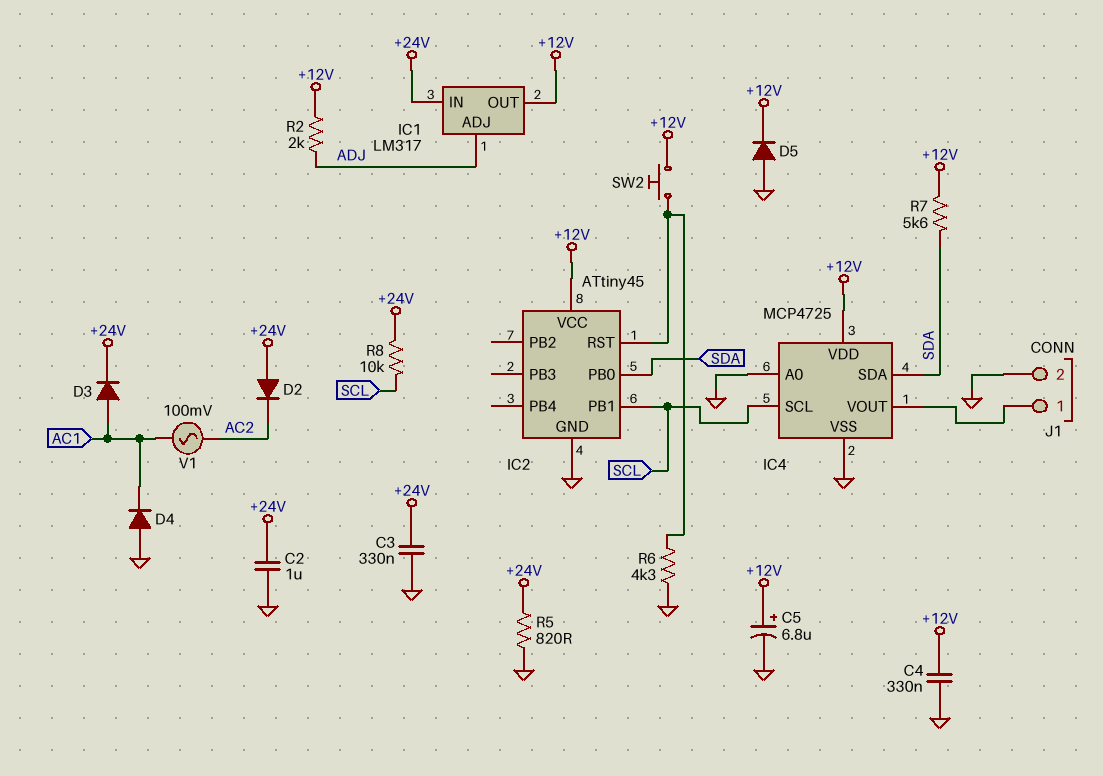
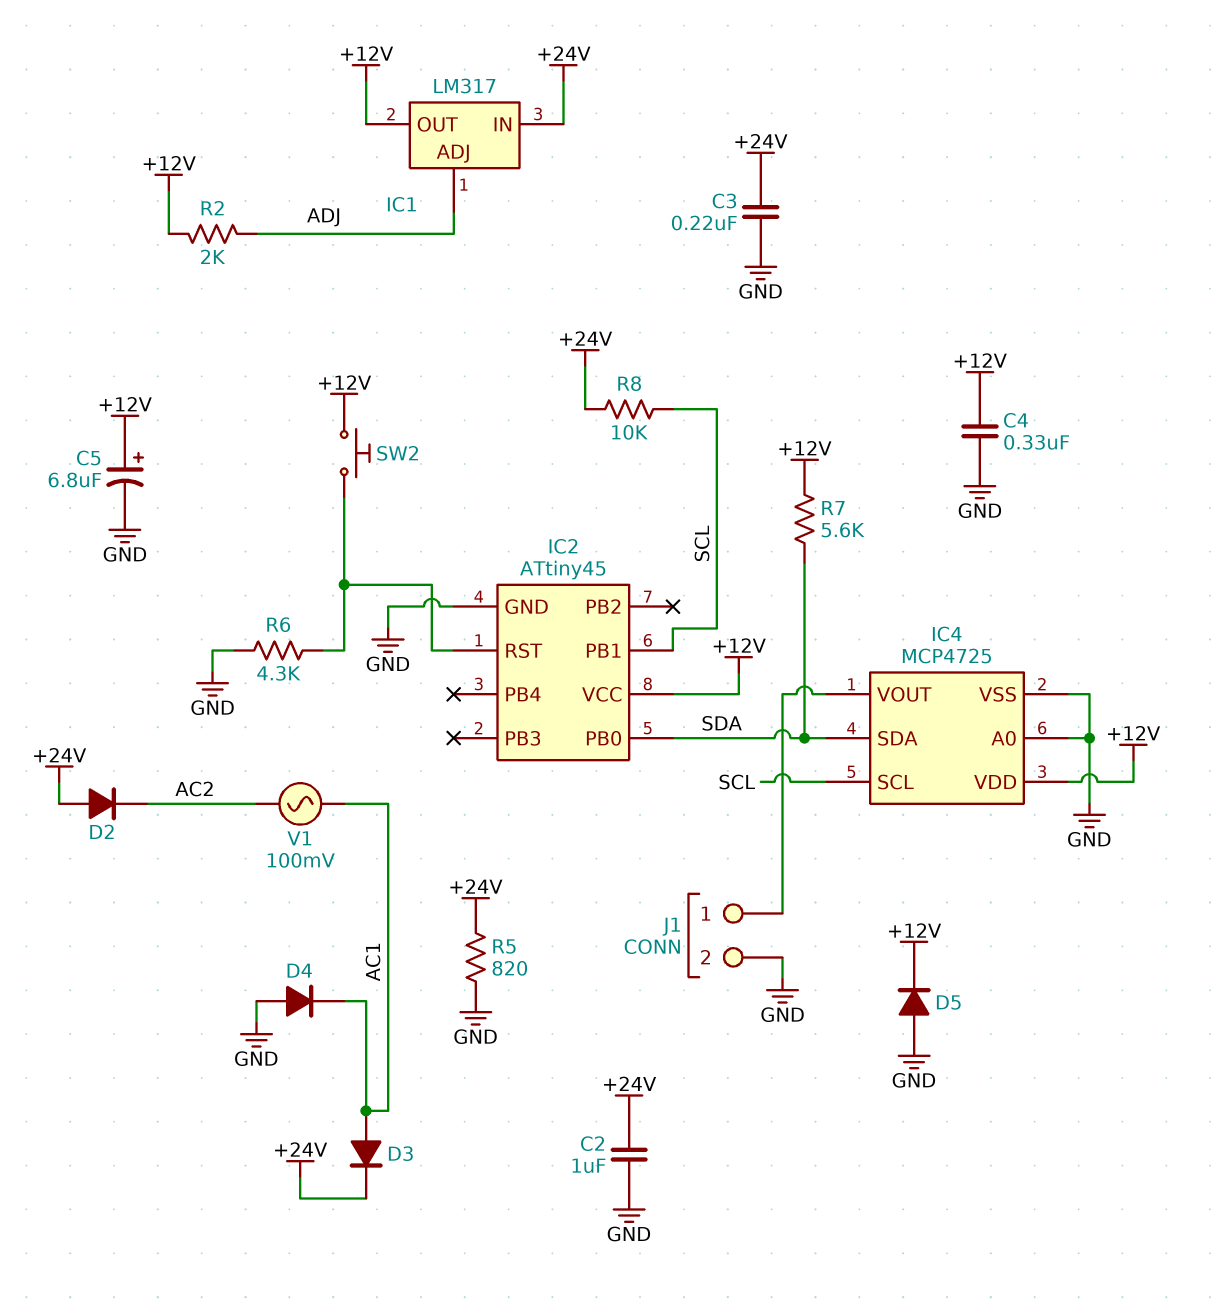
C3: 330nF (+24V, GND) -> 220nF (+24V, GND)

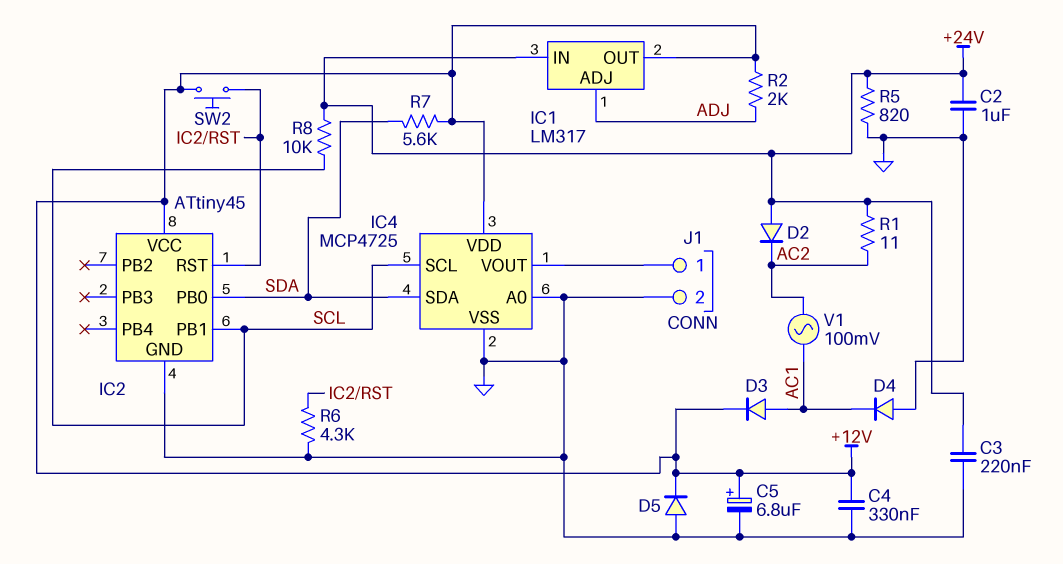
D3: diode (A AC1, K +24V) -> diode (A AC1, K +12V)
R1: none -> 11 (+24V, AC2)

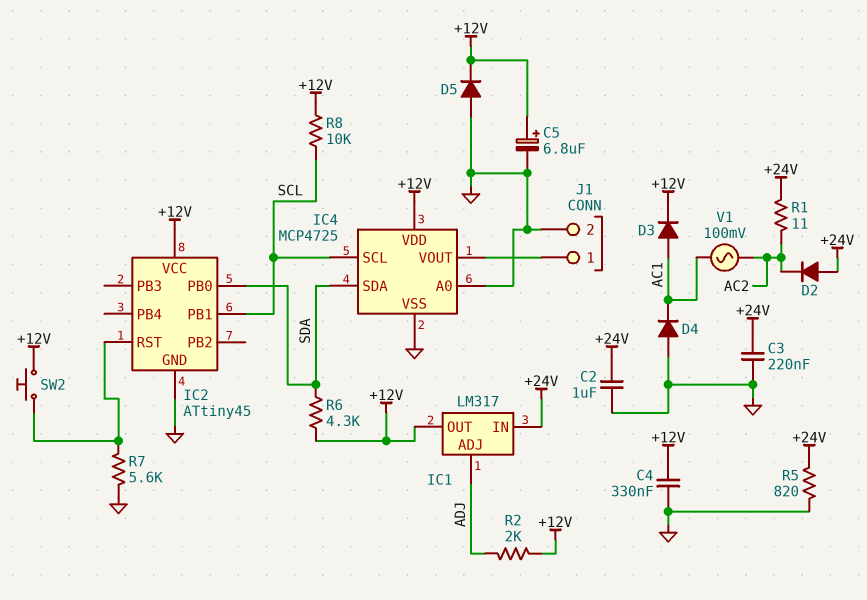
R6: 4.3k (GND, IC2/RST) -> 4.3k (+12V, SDA)
R7: 5.6k (+12V, SDA) -> 5.6k (GND, IC2/RST)
R8: 10k (+24V, SCL) -> 10k (+12V, SCL)

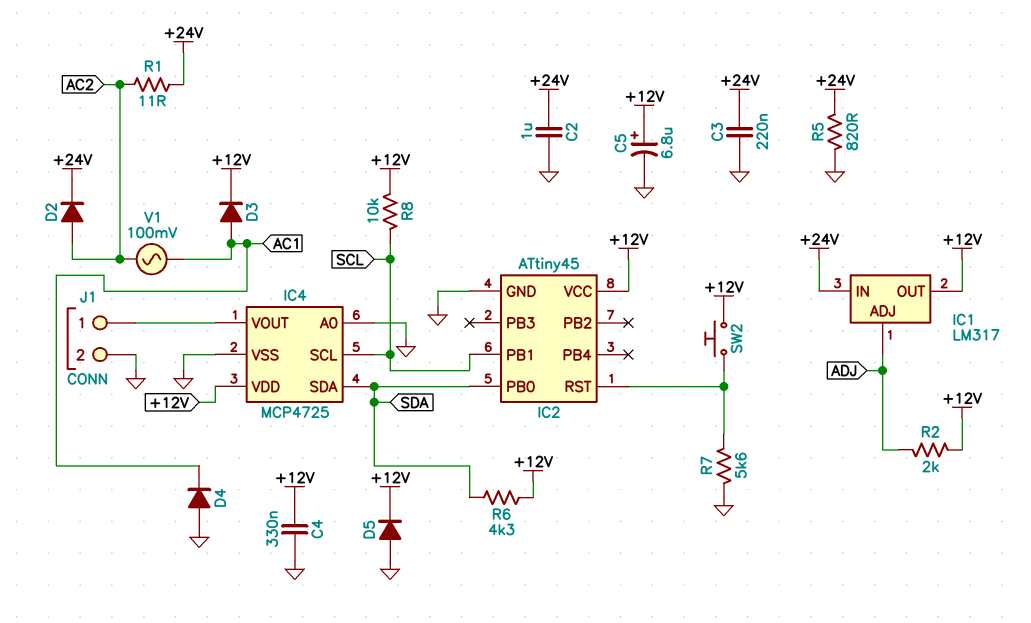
D2: diode (A +24V, K AC2) -> diode (A AC2, K +24V)

